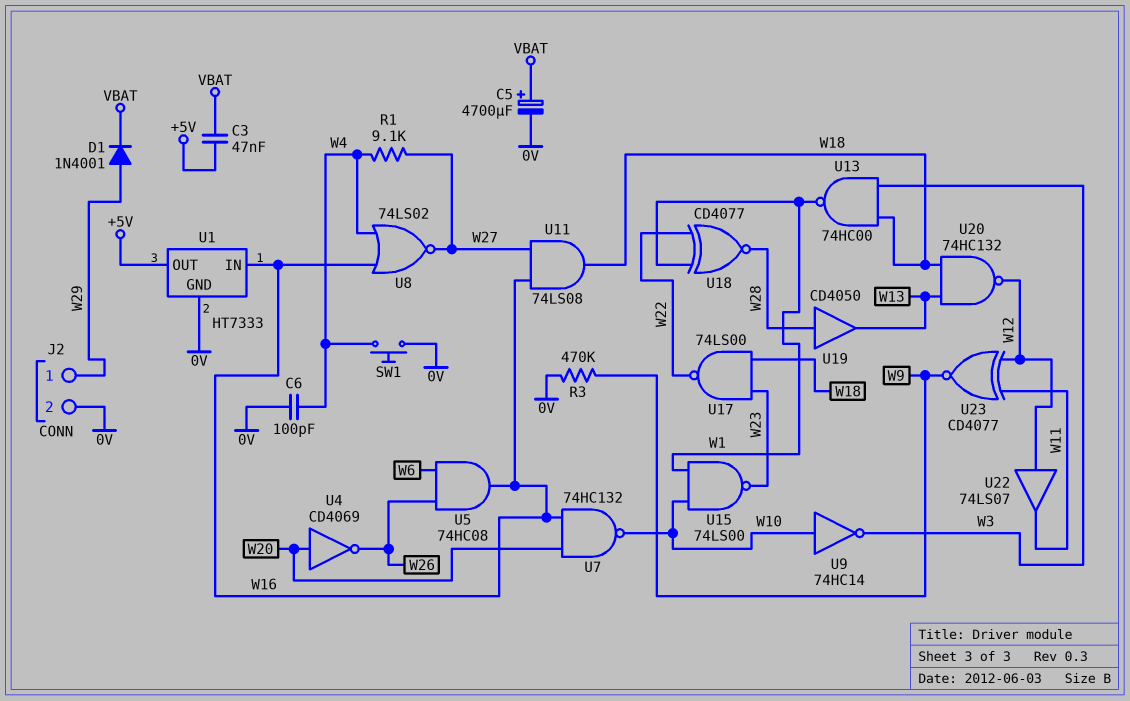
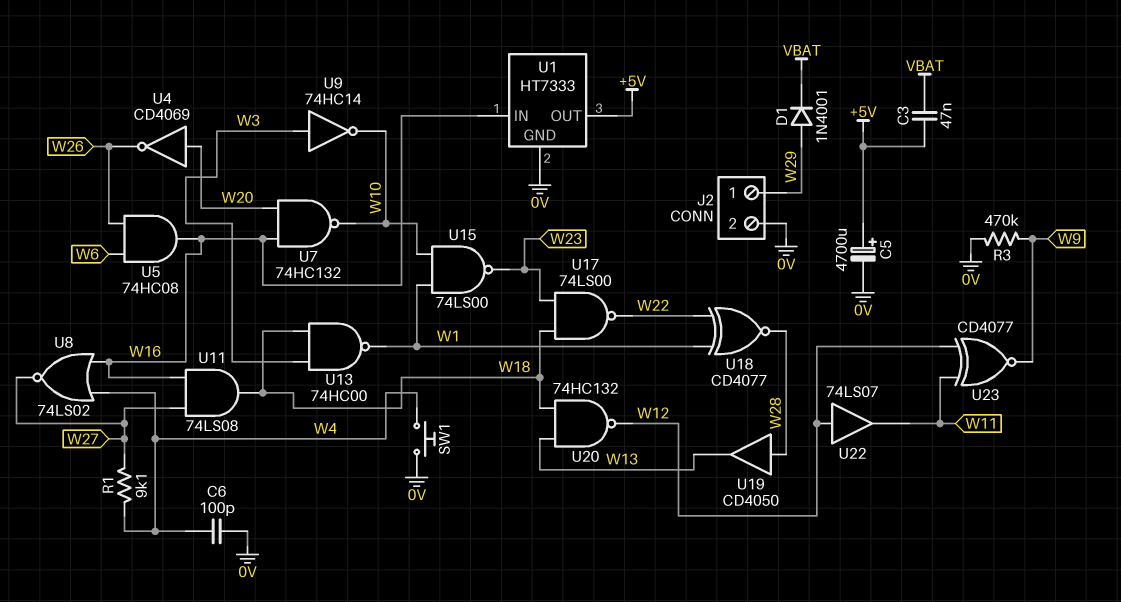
C5: 4700uF (plus VBAT, minus 0V) -> 4700uF (plus +5V, minus 0V)
U9: NOT 74HC14 (in W10, out W3) -> NOT 74HC14 (in W3, out W10)

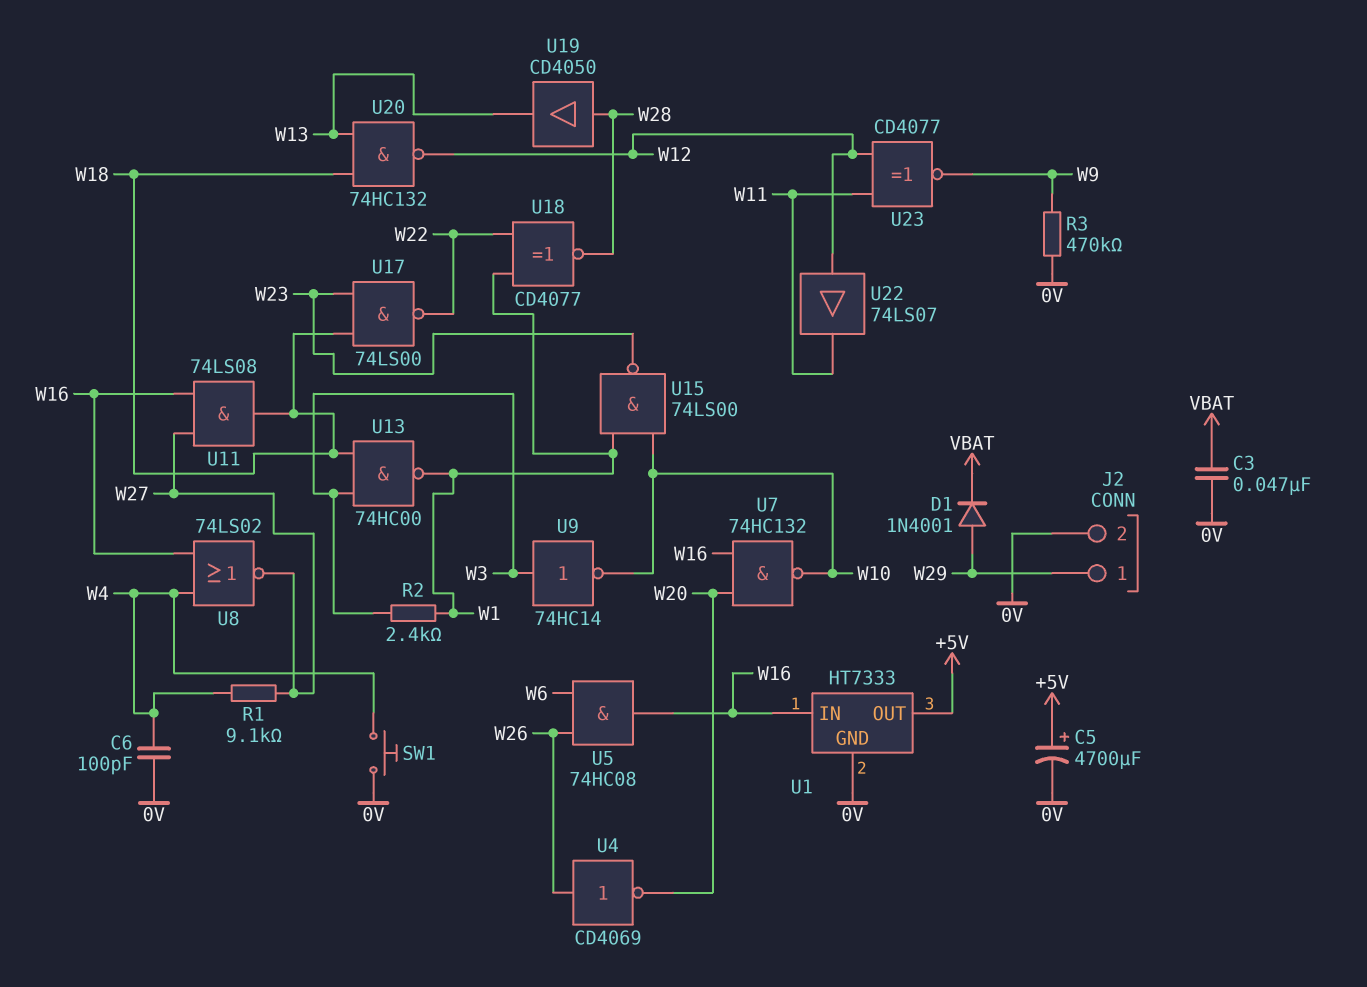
C3: 47nF (+5V, VBAT) -> 47nF (0V, VBAT)
R2: none -> 2.4k (W1, W3)
U4: NOT CD4069 (in W20, out W26) -> NOT CD4069 (in W26, out W20)

